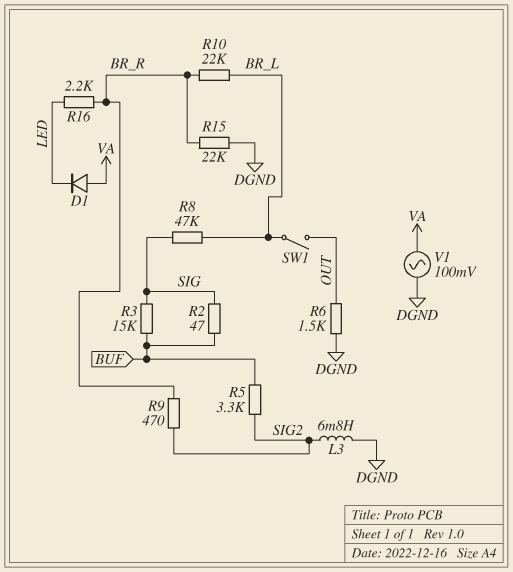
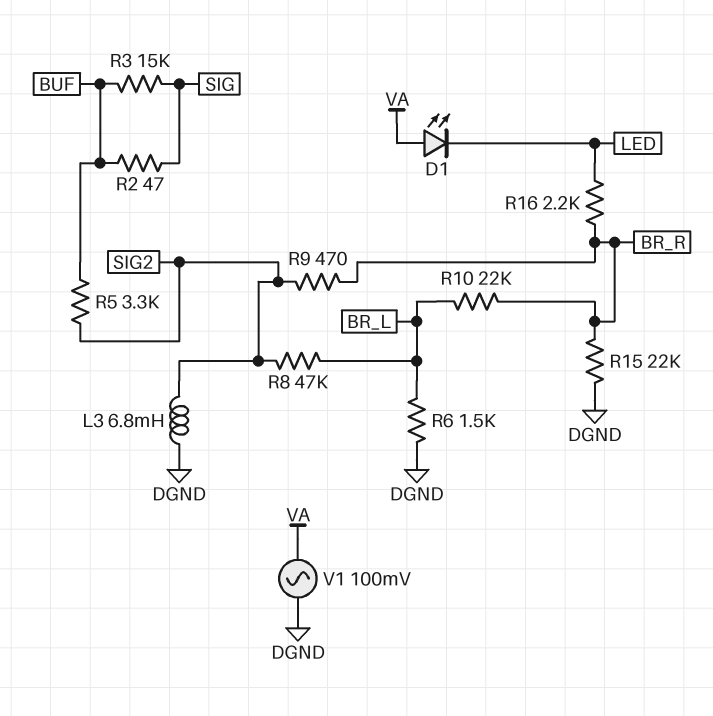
D1: diode (A VA, K LED) -> LED (A VA, K LED)
R6: 1.5k (DGND, OUT) -> 1.5k (BR_L, DGND)
R8: 47k (BR_L, SIG) -> 47k (BR_L, SIG2)
SW1: switch (BR_L, OUT) -> none

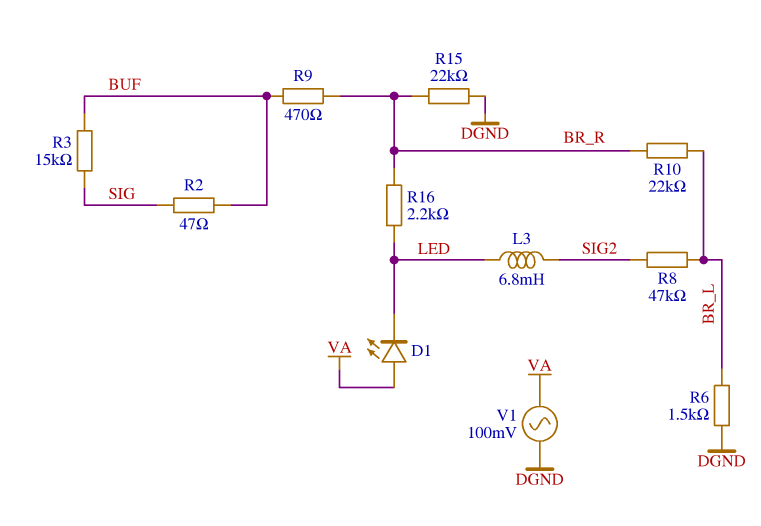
L3: 6.8mH (DGND, SIG2) -> 6.8mH (LED, SIG2)
R5: 3.3k (BUF, SIG2) -> none
R9: 470 (BR_R, SIG2) -> 470 (BR_R, BUF)

